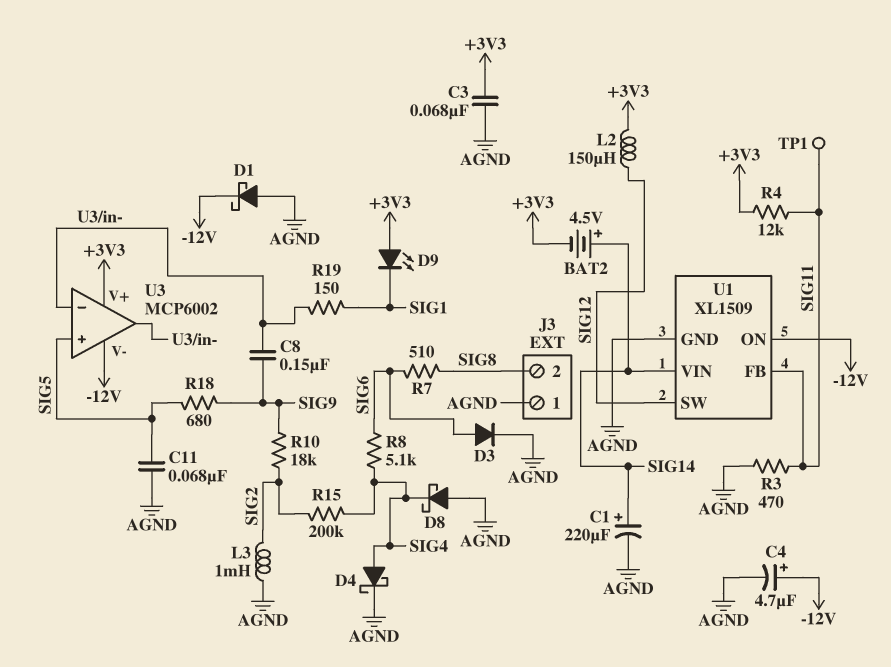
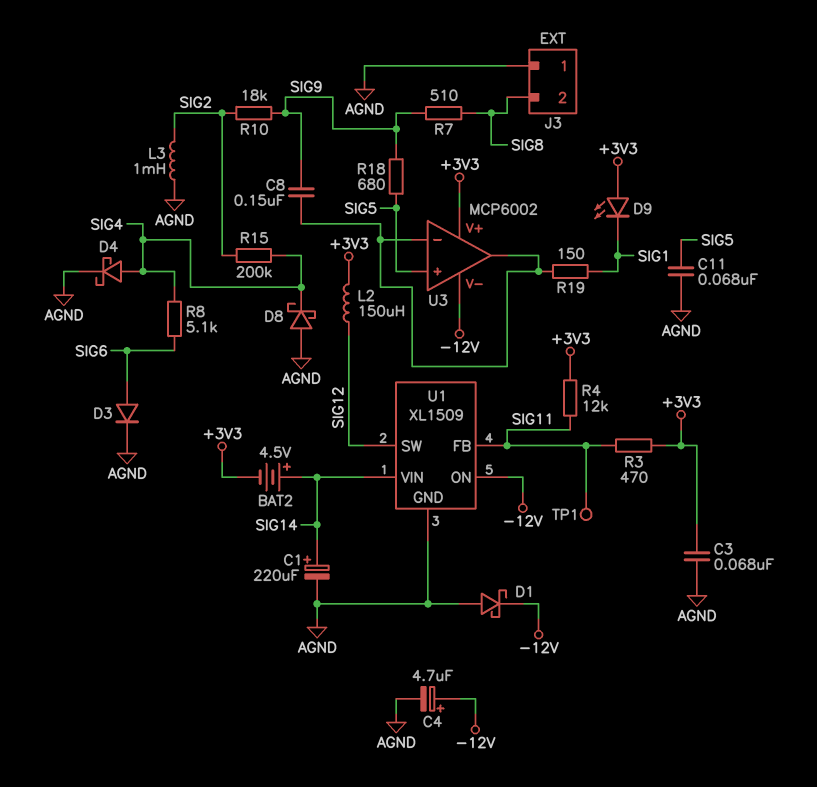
R3: 470 (AGND, SIG11) -> 470 (+3V3, SIG11)
R7: 510 (SIG6, SIG8) -> 510 (SIG8, SIG9)

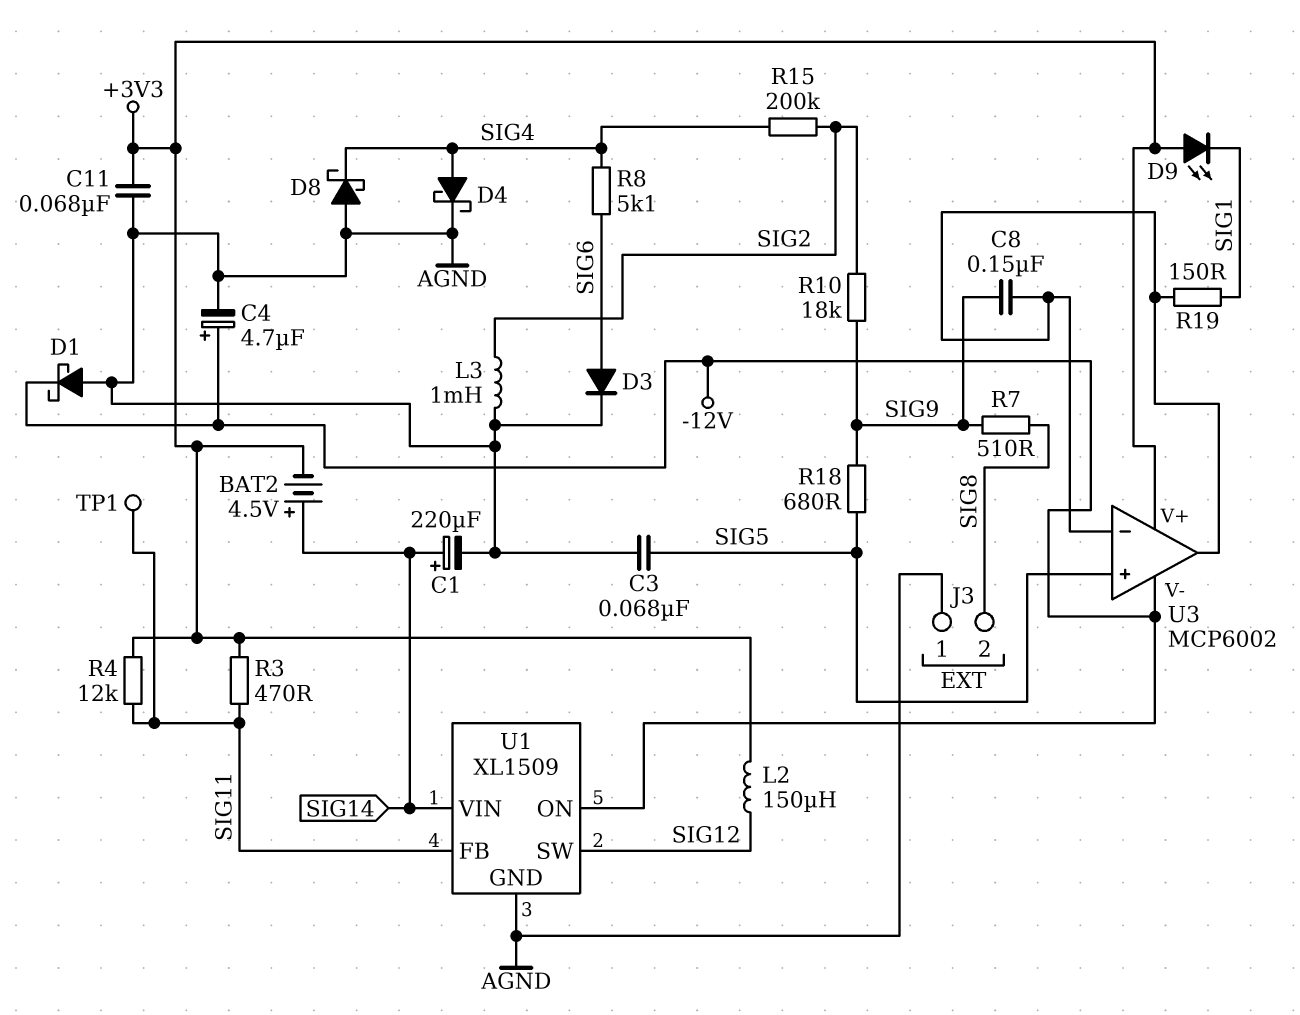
C3: 68nF (+3V3, AGND) -> 68nF (AGND, SIG5)
C11: 68nF (AGND, SIG5) -> 68nF (+3V3, AGND)

